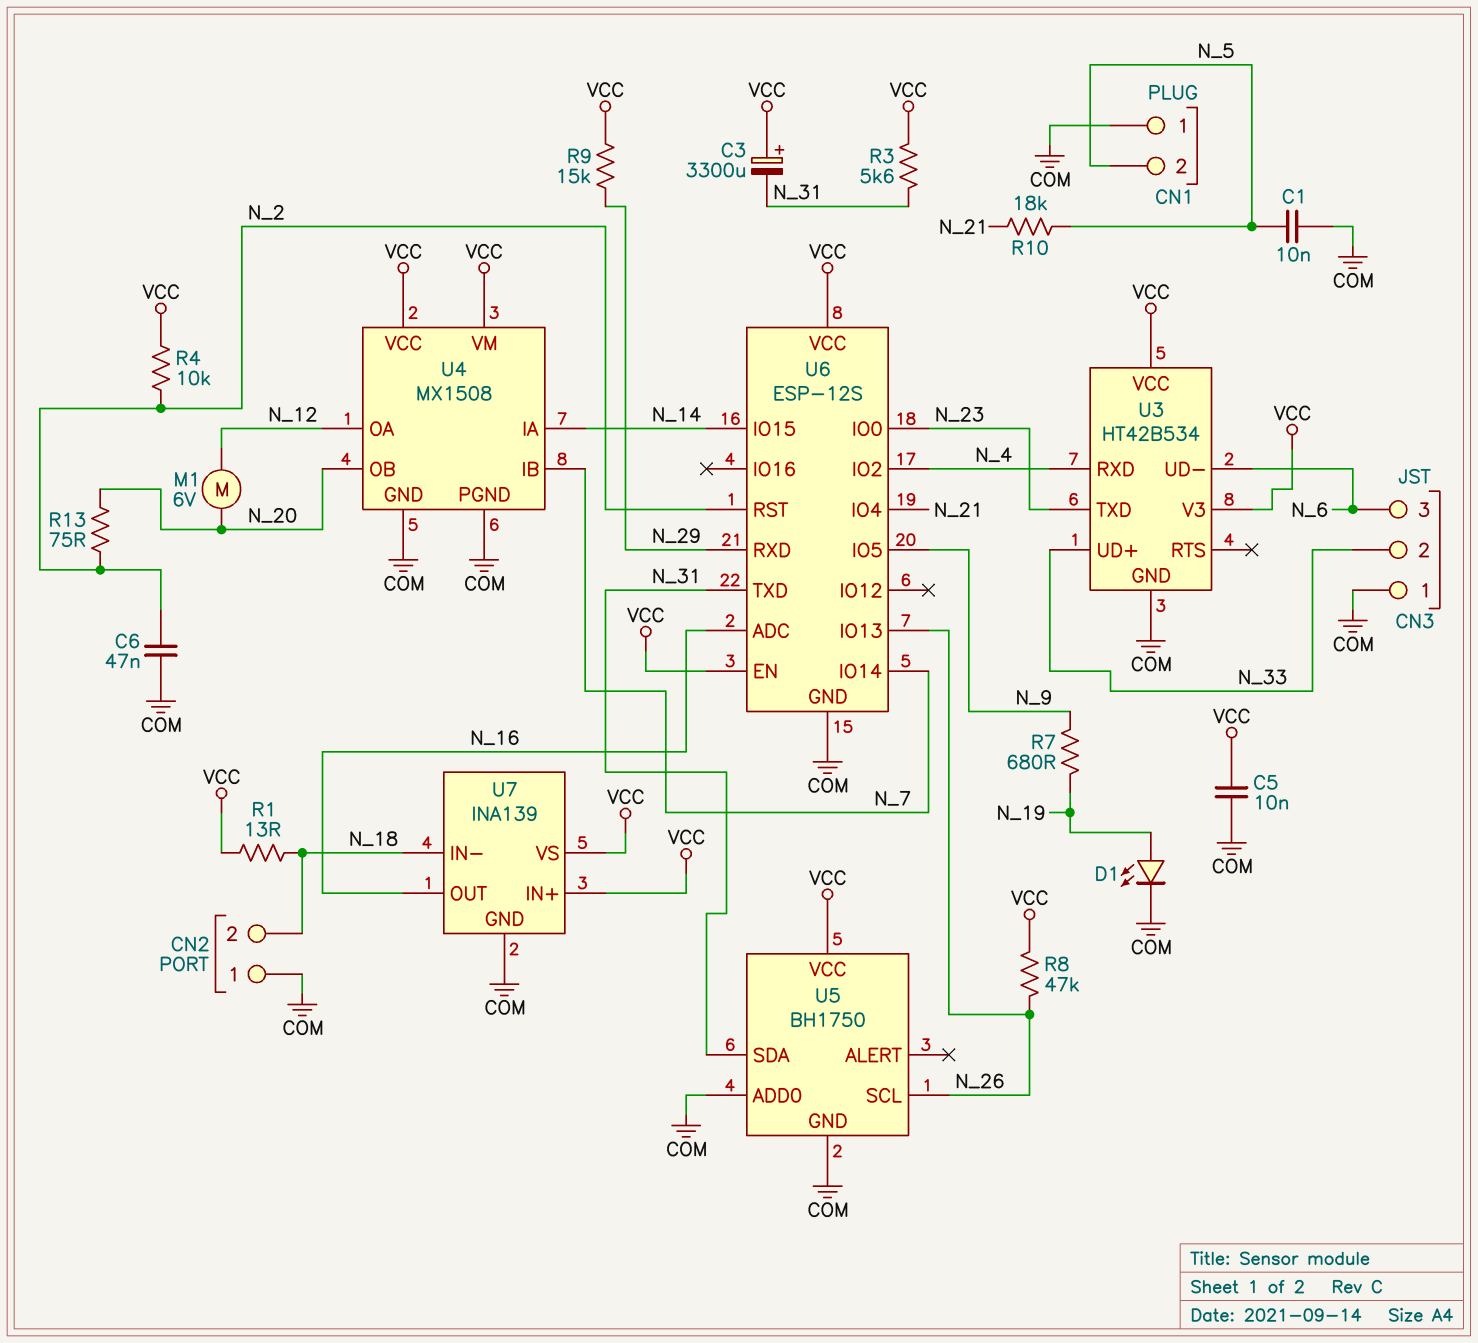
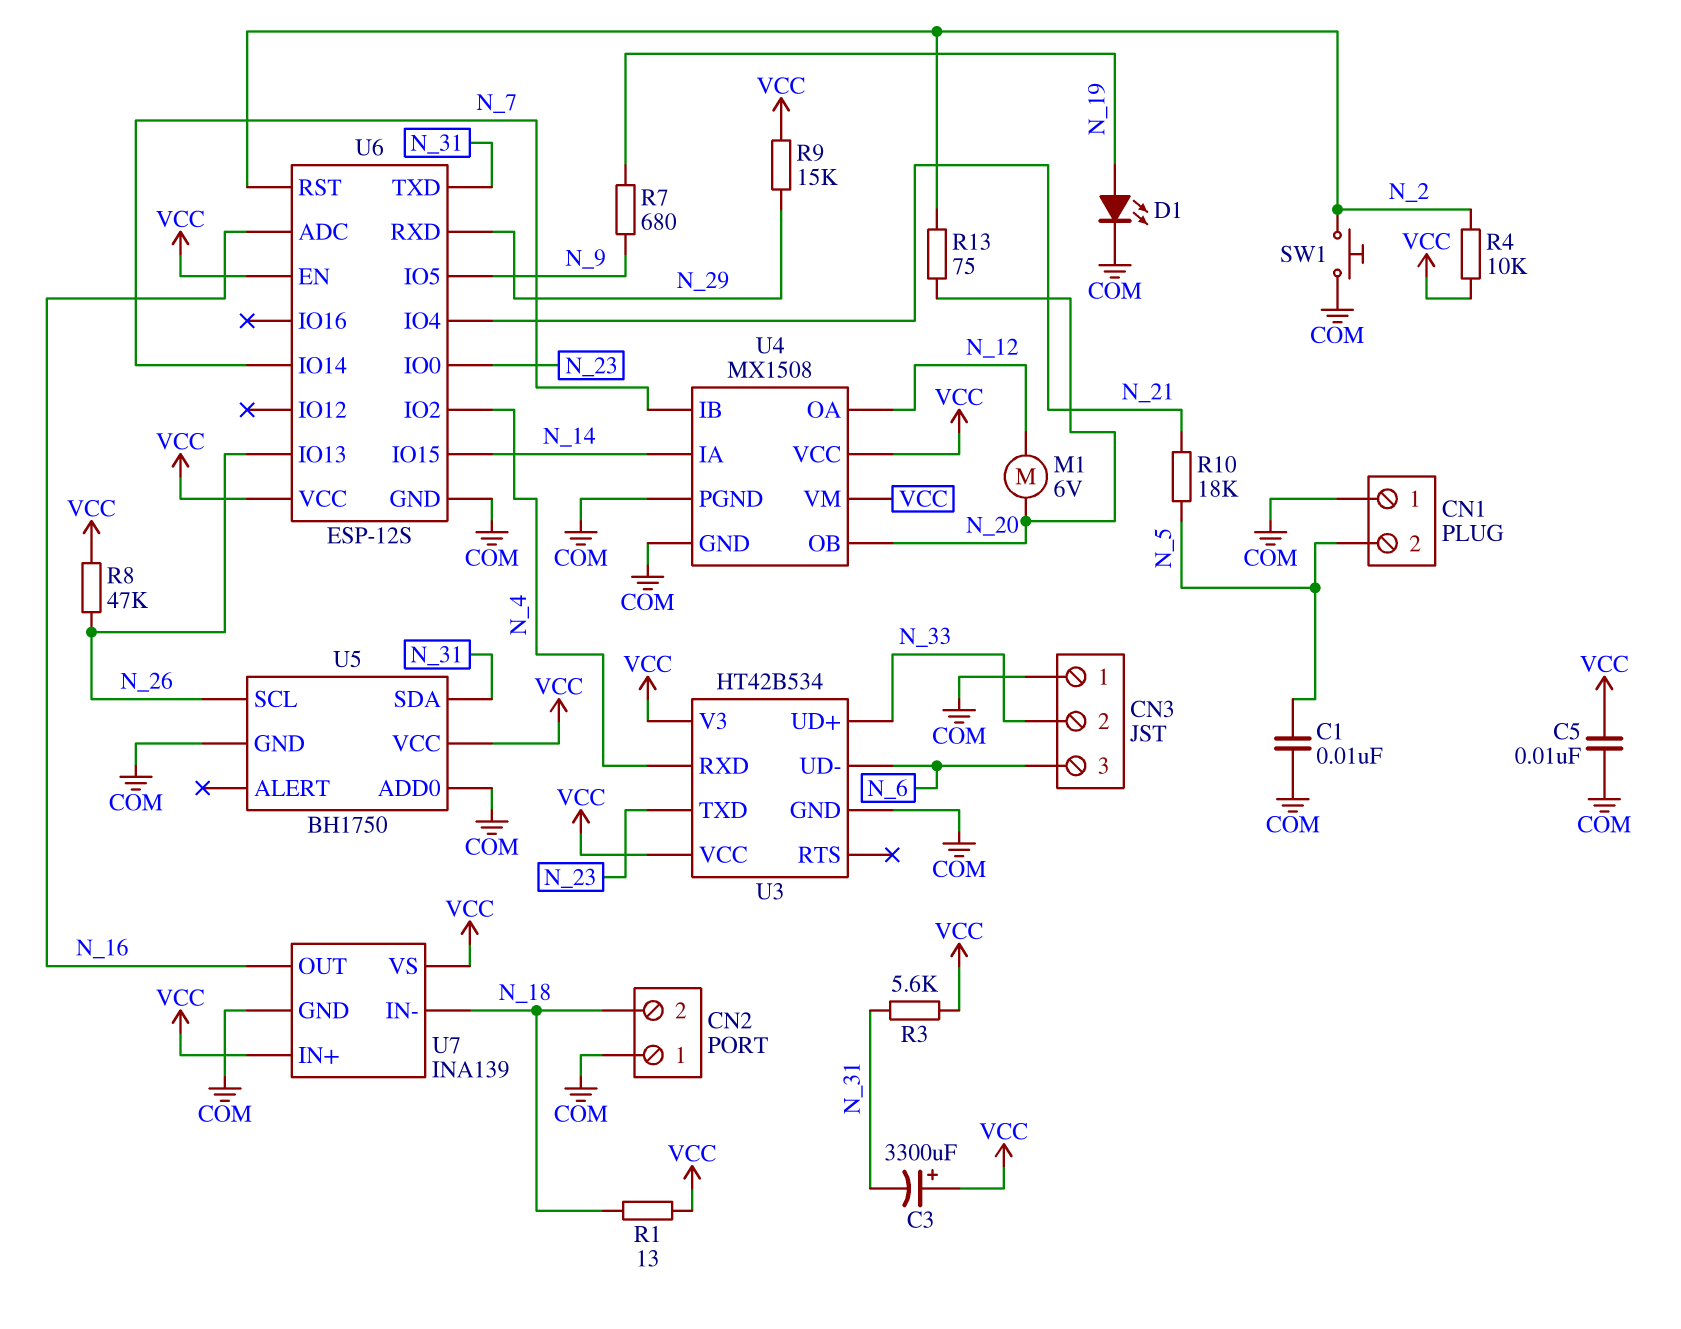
C6: 47nF (COM, N_2) -> none
SW1: none -> button (COM, N_2)

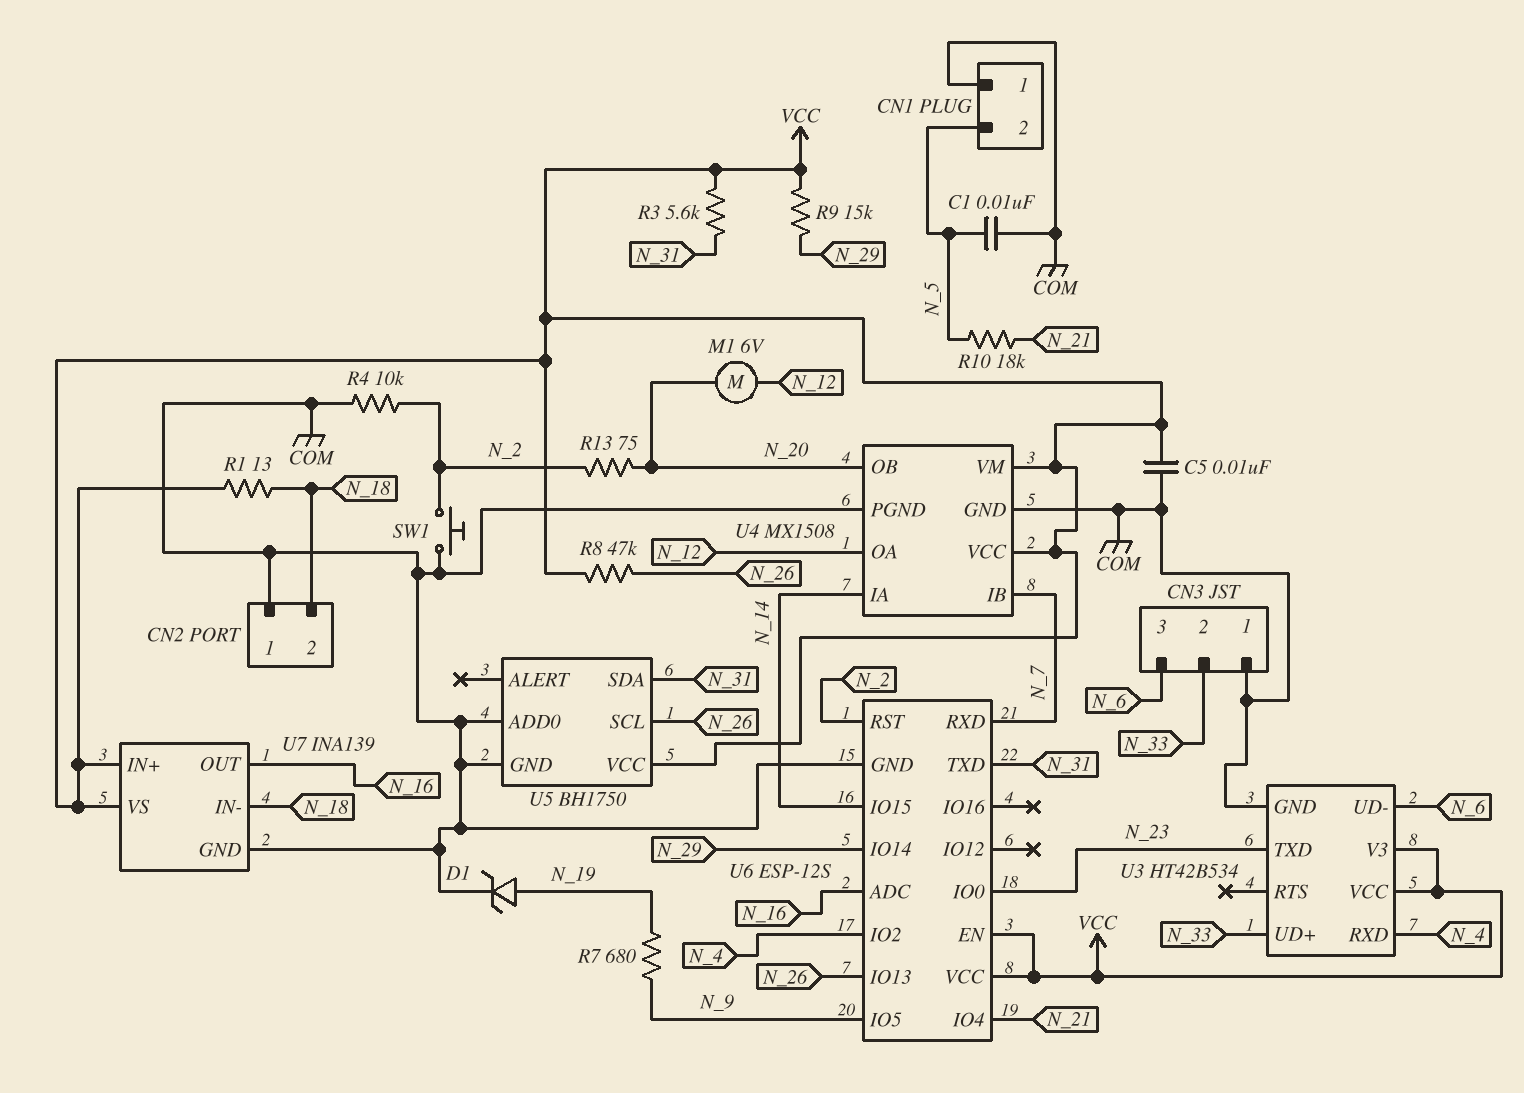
C3: 3300uF (plus VCC, minus N_31) -> none
D1: LED (A N_19, K COM) -> zener (A N_19, K COM)
R4: 10k (N_2, VCC) -> 10k (COM, N_2)
U6 pin IO14: N_7 -> N_29
U6 pin RXD: N_29 -> N_7

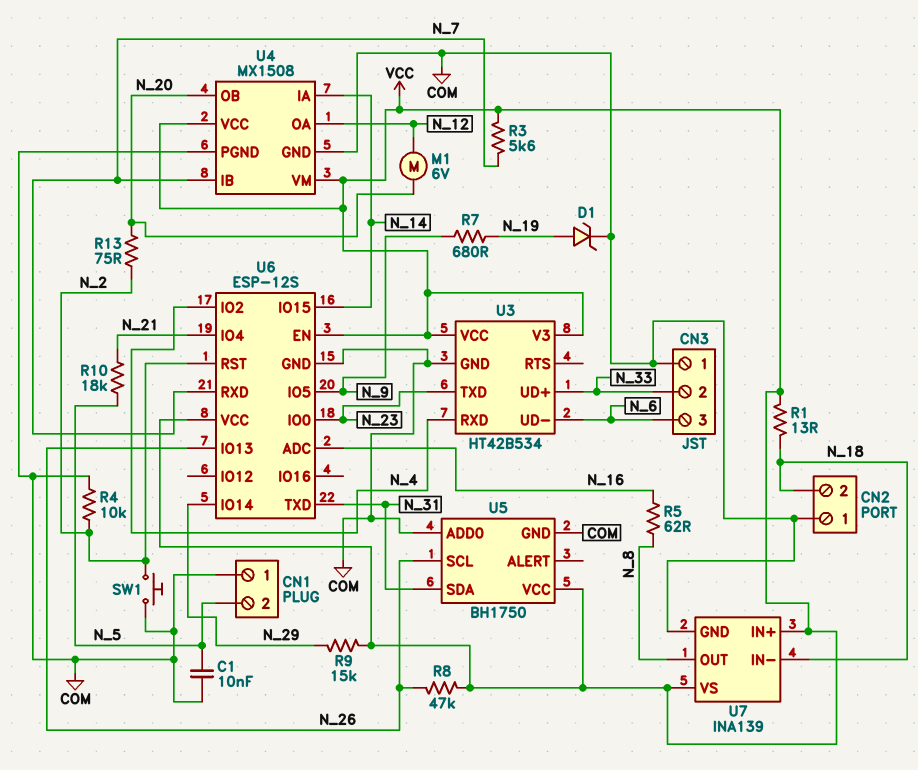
C5: 10nF (COM, VCC) -> none
R3: 5.6k (N_31, VCC) -> 5.6k (N_7, VCC)
R5: none -> 62 (N_8, N_16)
U7 pin OUT: N_16 -> N_8

